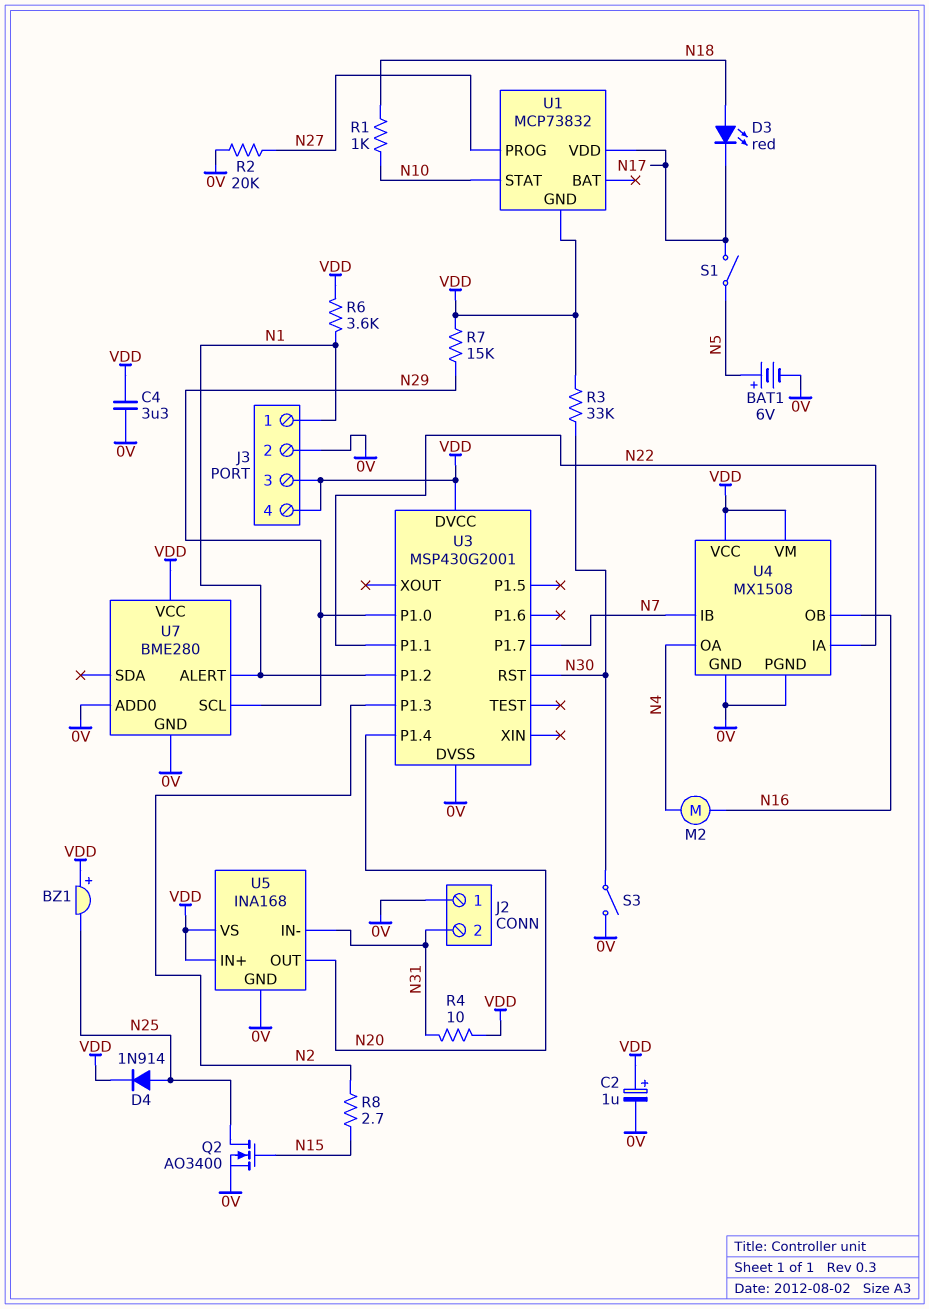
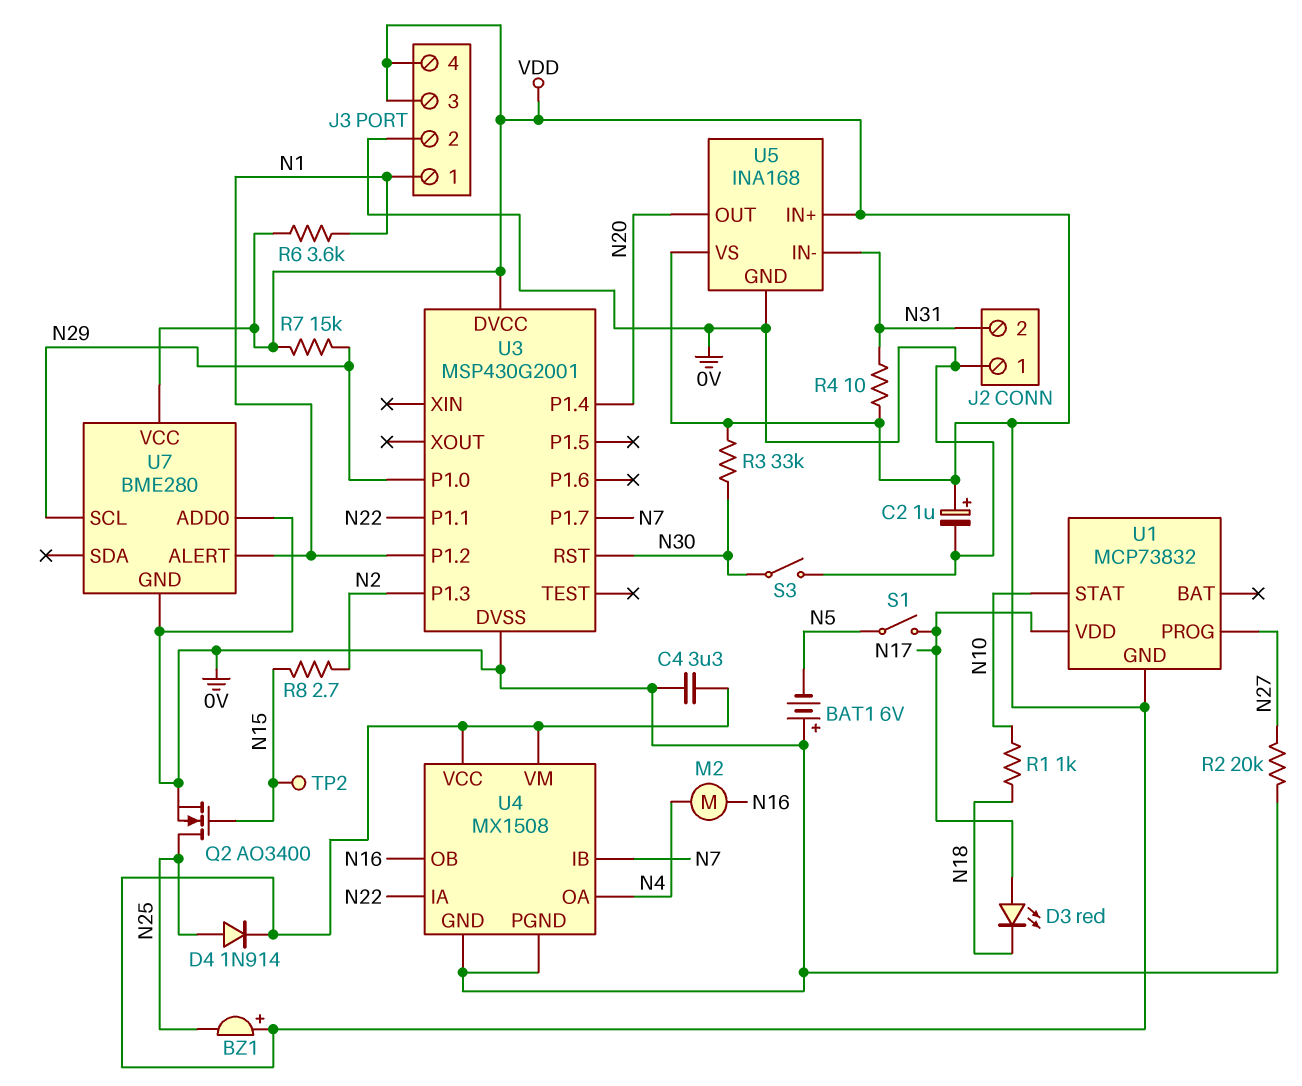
BAT1: 6V (plus N5, minus 0V) -> 6V (plus 0V, minus N5)
D3: LED red (A N18, K N17) -> LED red (A N17, K N18)
TP2: none -> test point (N15)

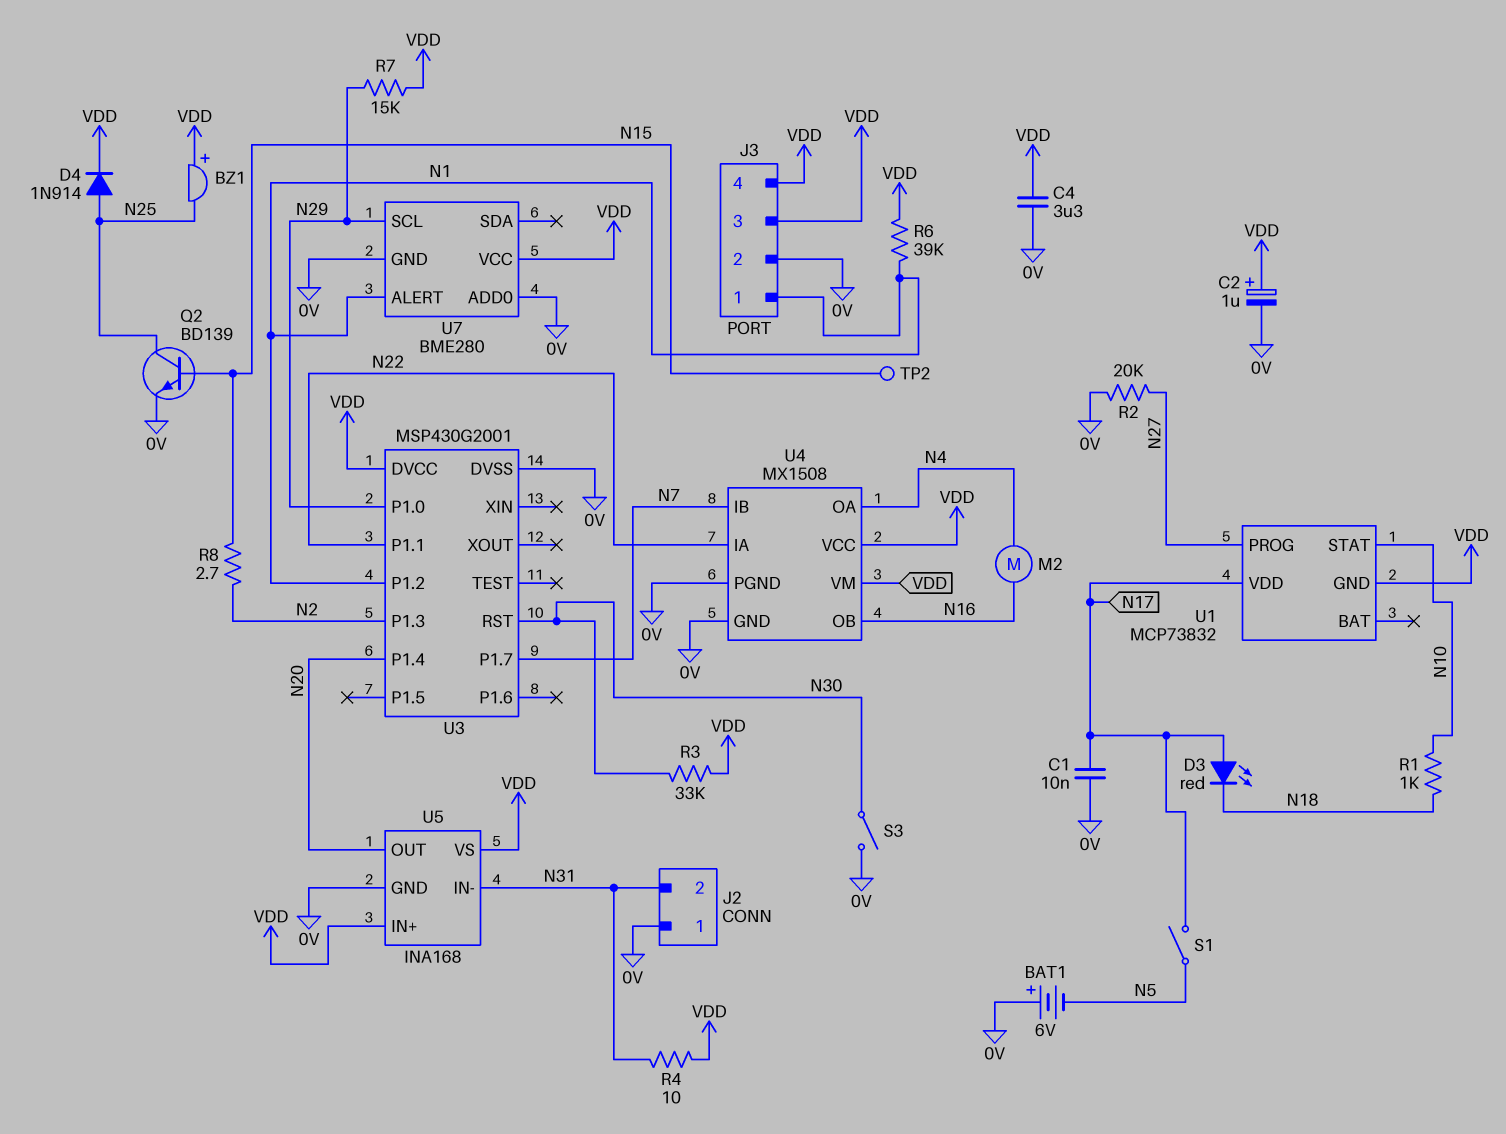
C1: none -> 10nF (0V, N17)
Q2: NMOS AO3400 (G N15, D N25, S 0V) -> NPN BD139 (B N15, C N25, E 0V)
R6: 3.6k (N1, VDD) -> 39k (N1, VDD)

